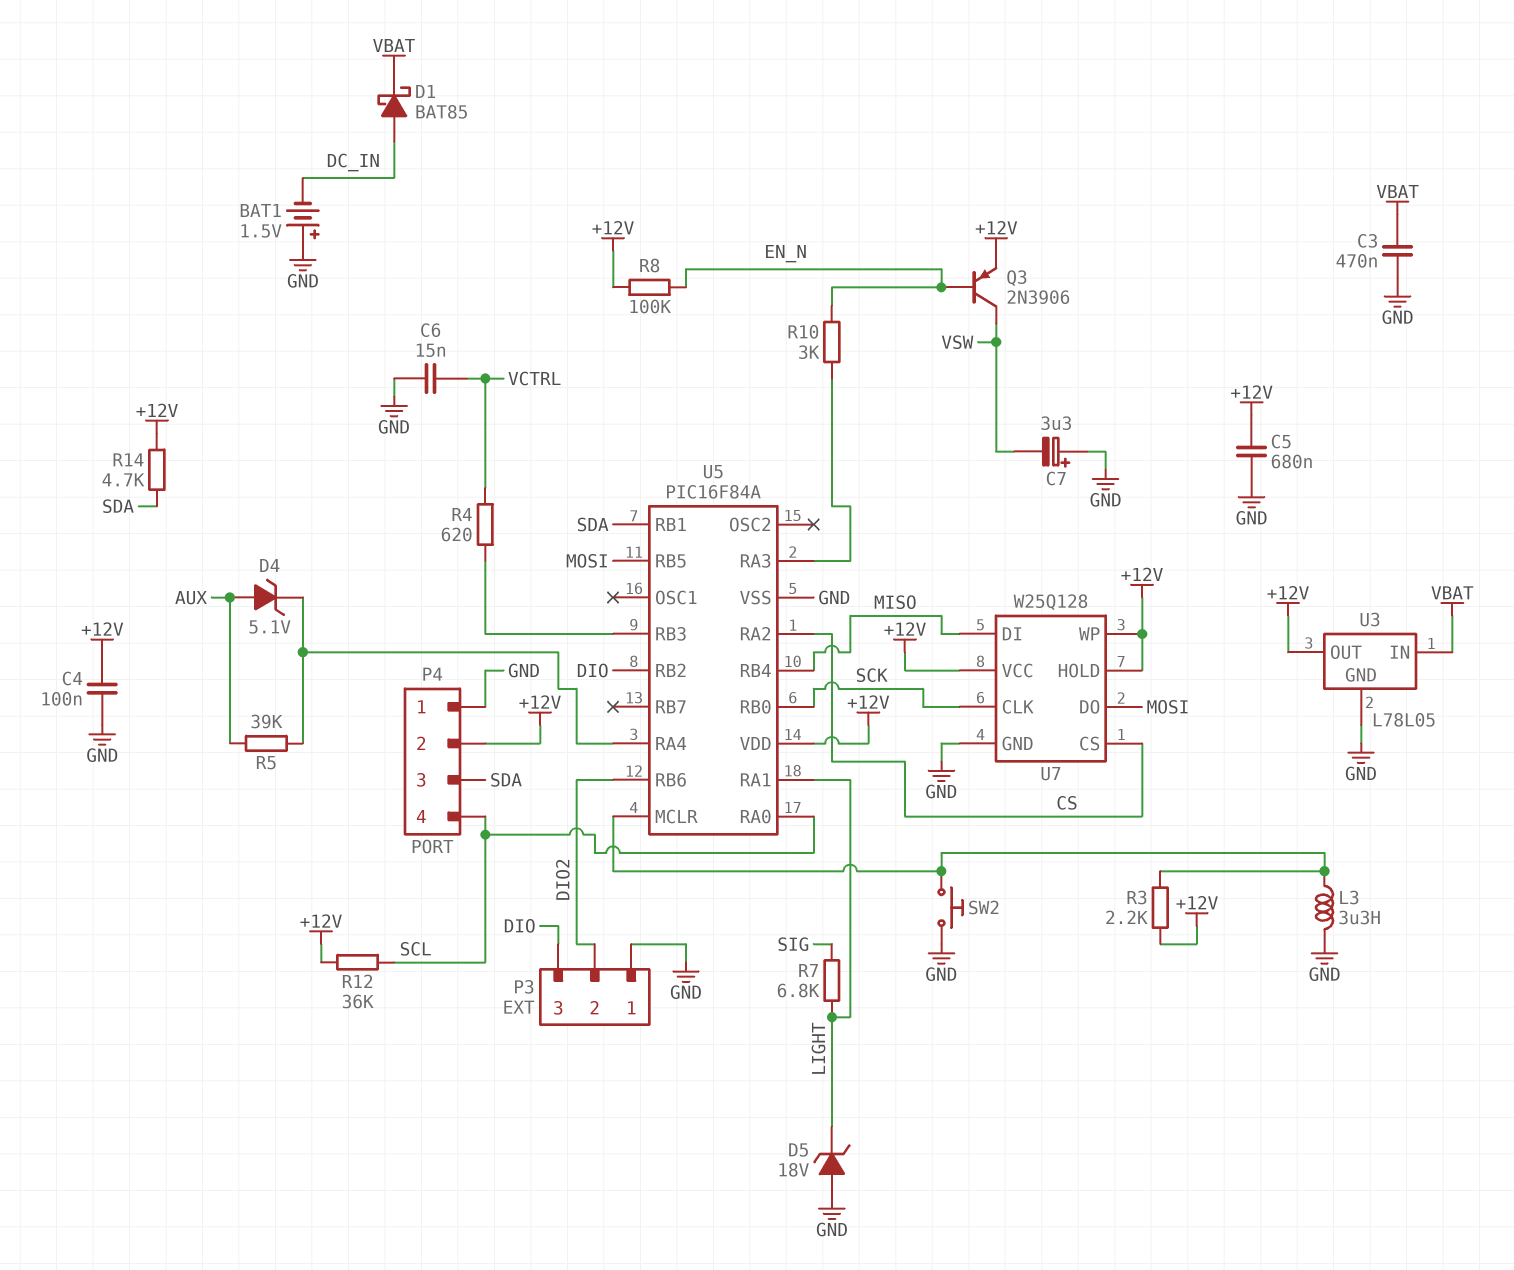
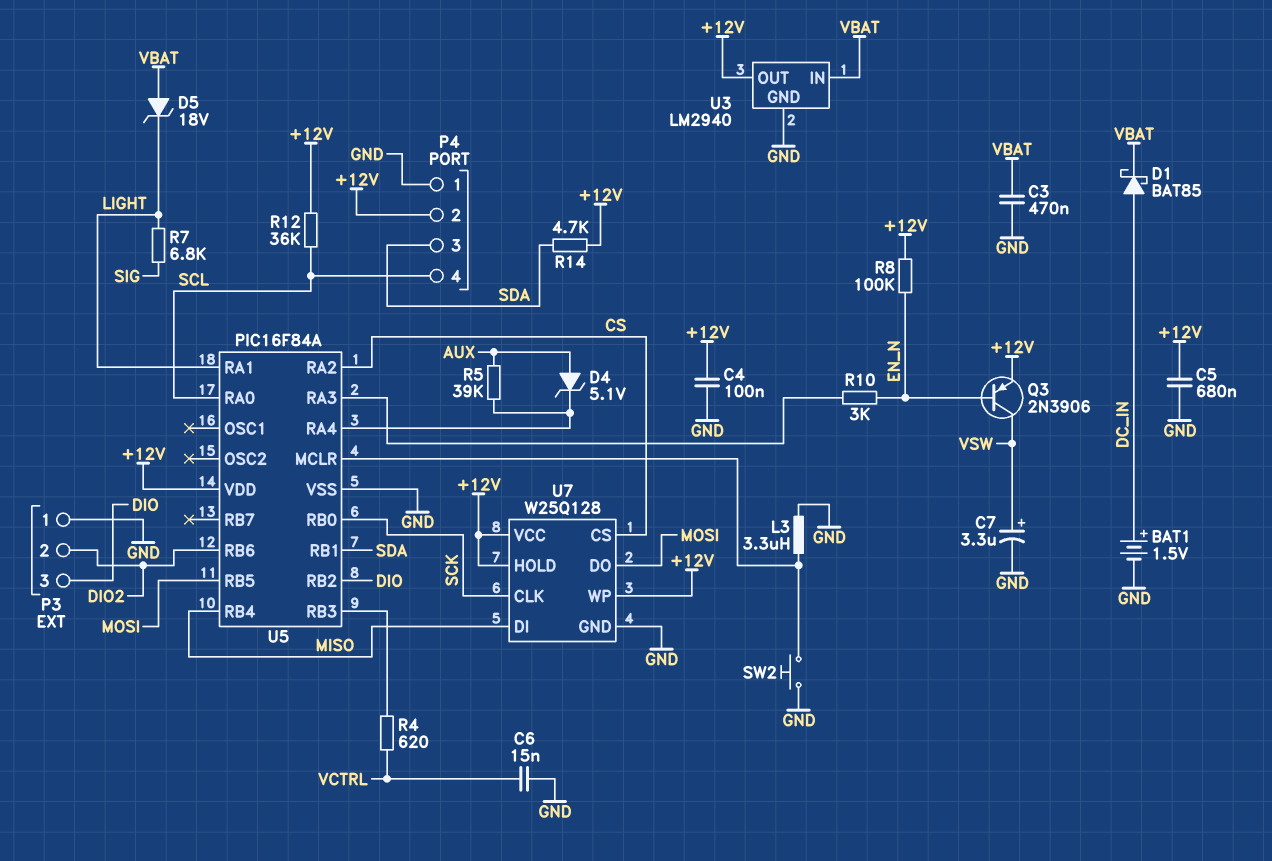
BAT1: 1.5V (plus GND, minus DC_IN) -> 1.5V (plus DC_IN, minus GND)
C7: 3.3uF (plus GND, minus VSW) -> 3.3uF (plus VSW, minus GND)
D5: zener 18V (A GND, K LIGHT) -> zener 18V (A VBAT, K LIGHT)
R3: 2.2k (+12V, U5/MCLR) -> none
U3: L78L05 -> LM2940

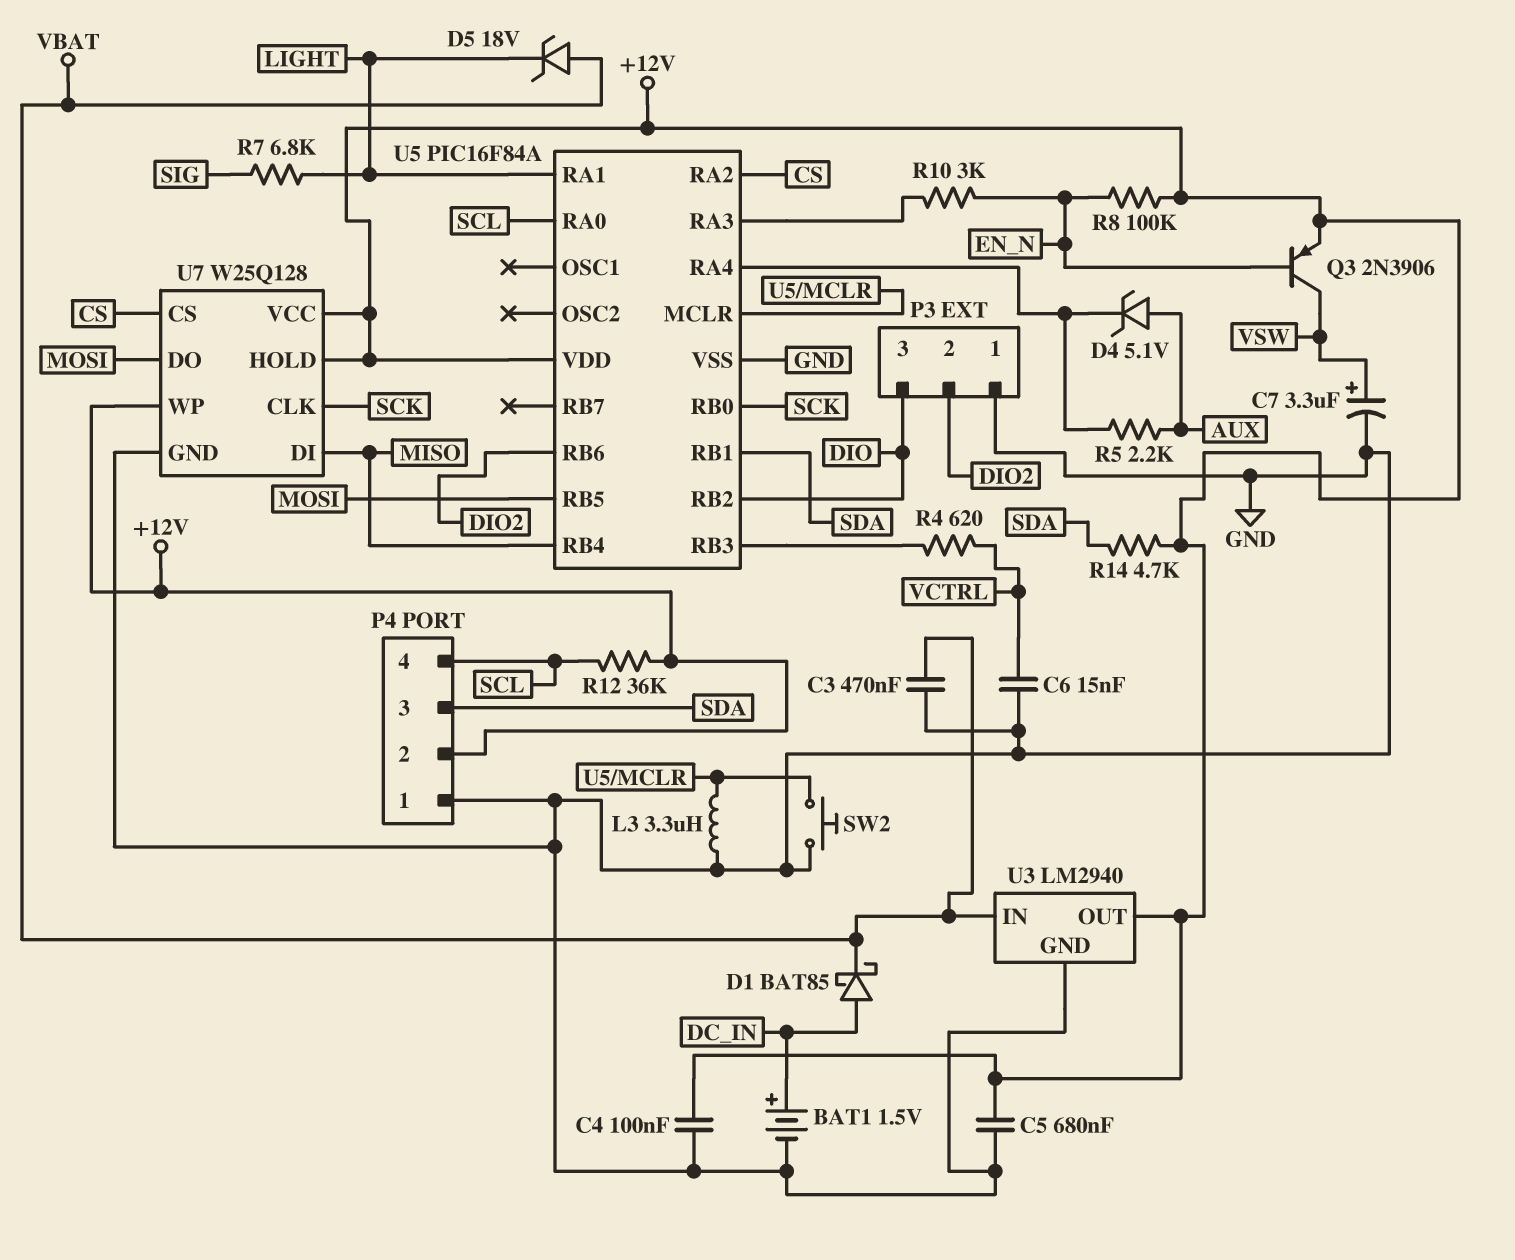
R5: 39k (AUX, U5/RA4) -> 2.2k (AUX, U5/RA4)

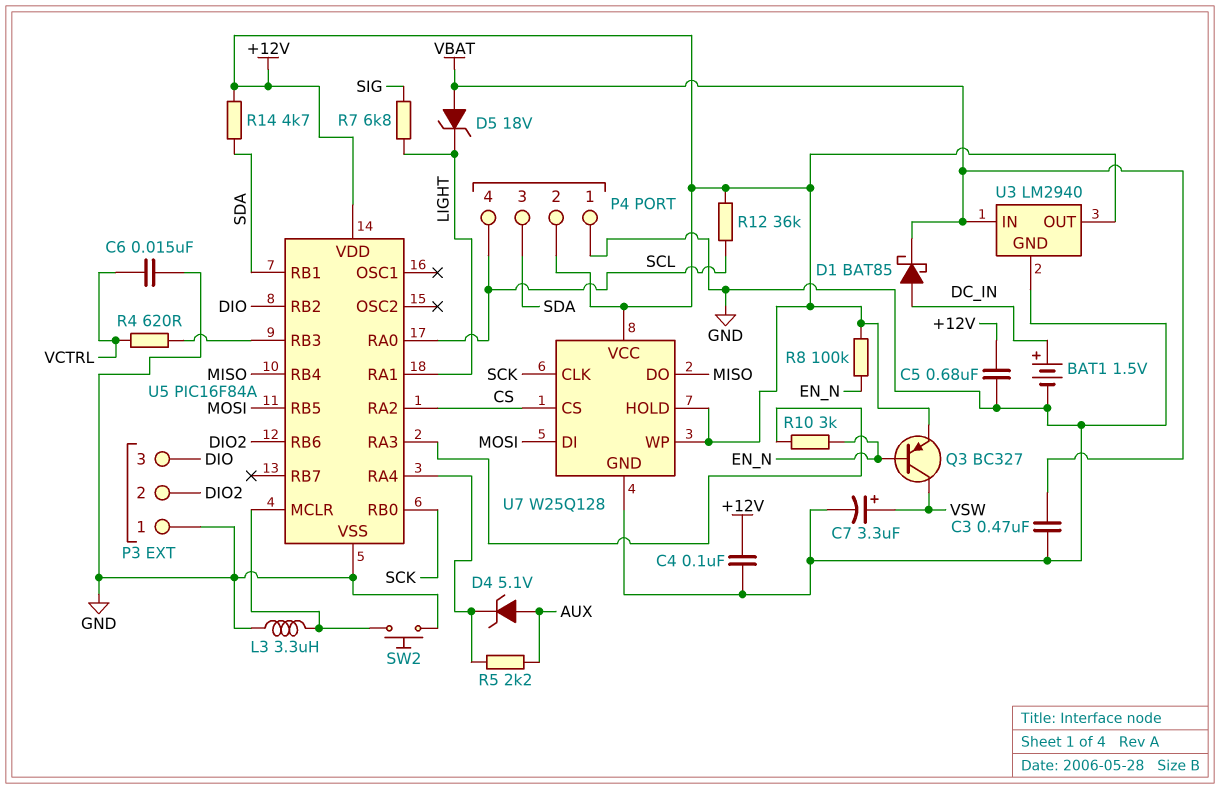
Q3: PNP 2N3906 (B EN_N, C VSW, E +12V) -> PNP BC327 (B EN_N, C VSW, E +12V)
U7 pin DI: MISO -> MOSI
U7 pin DO: MOSI -> MISO

